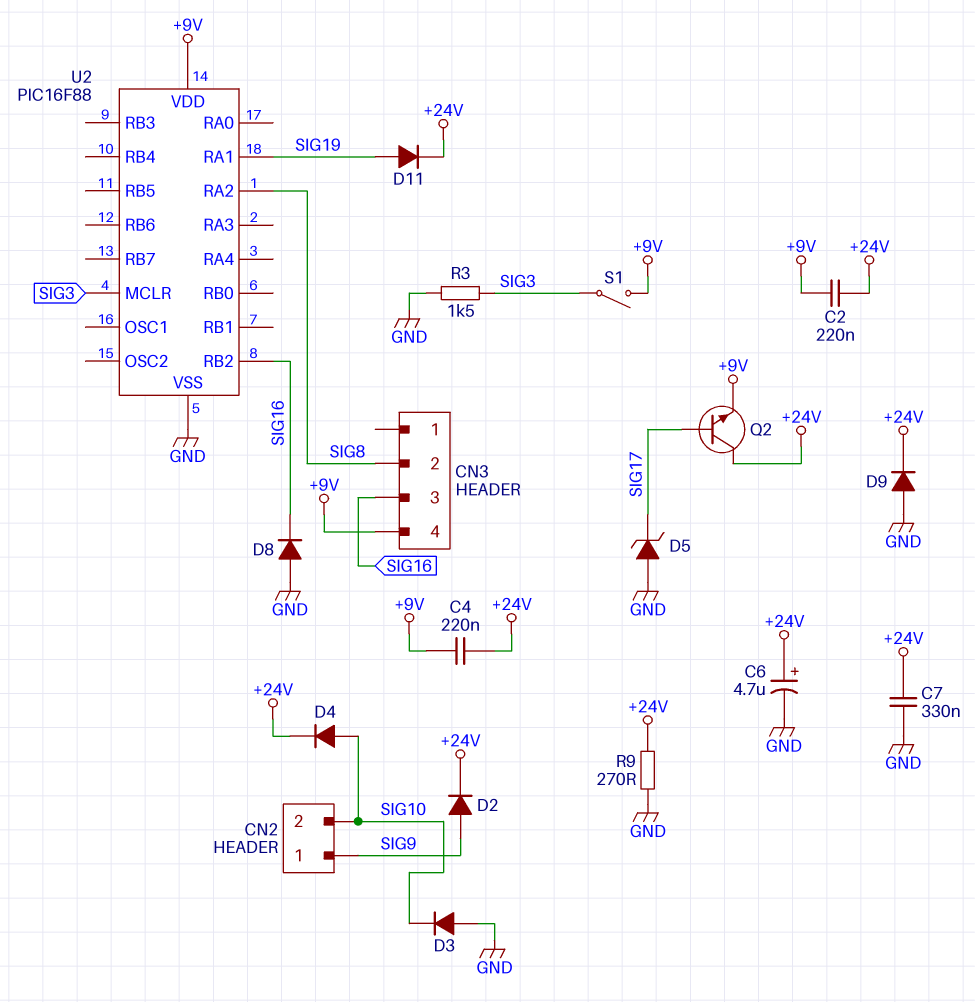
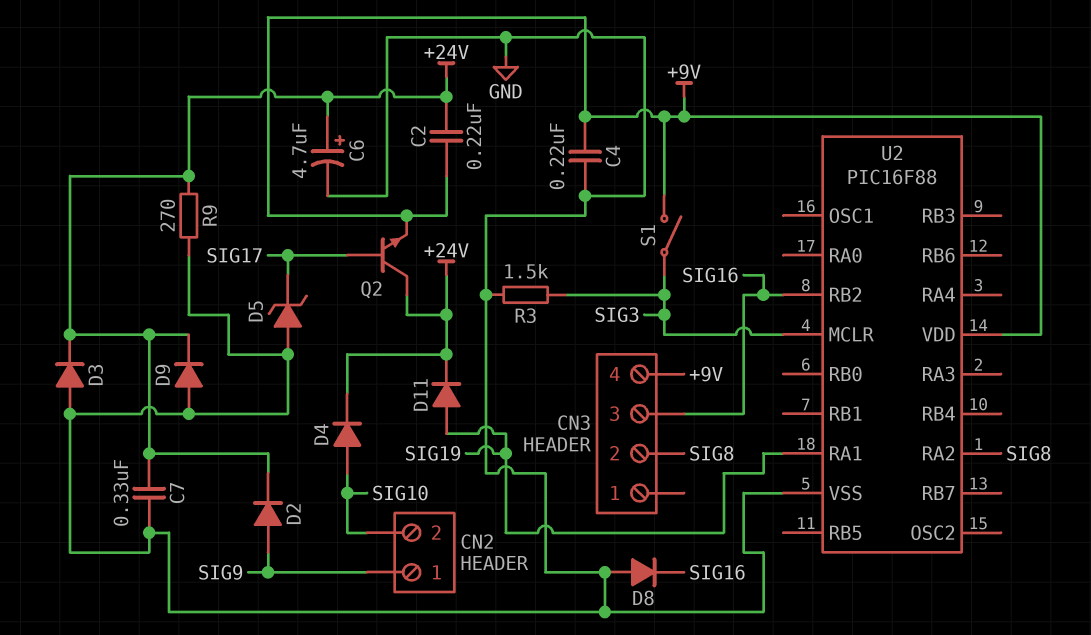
C4: 220nF (+9V, +24V) -> 220nF (+9V, GND)
D3: diode (A GND, K SIG10) -> diode (A GND, K +24V)

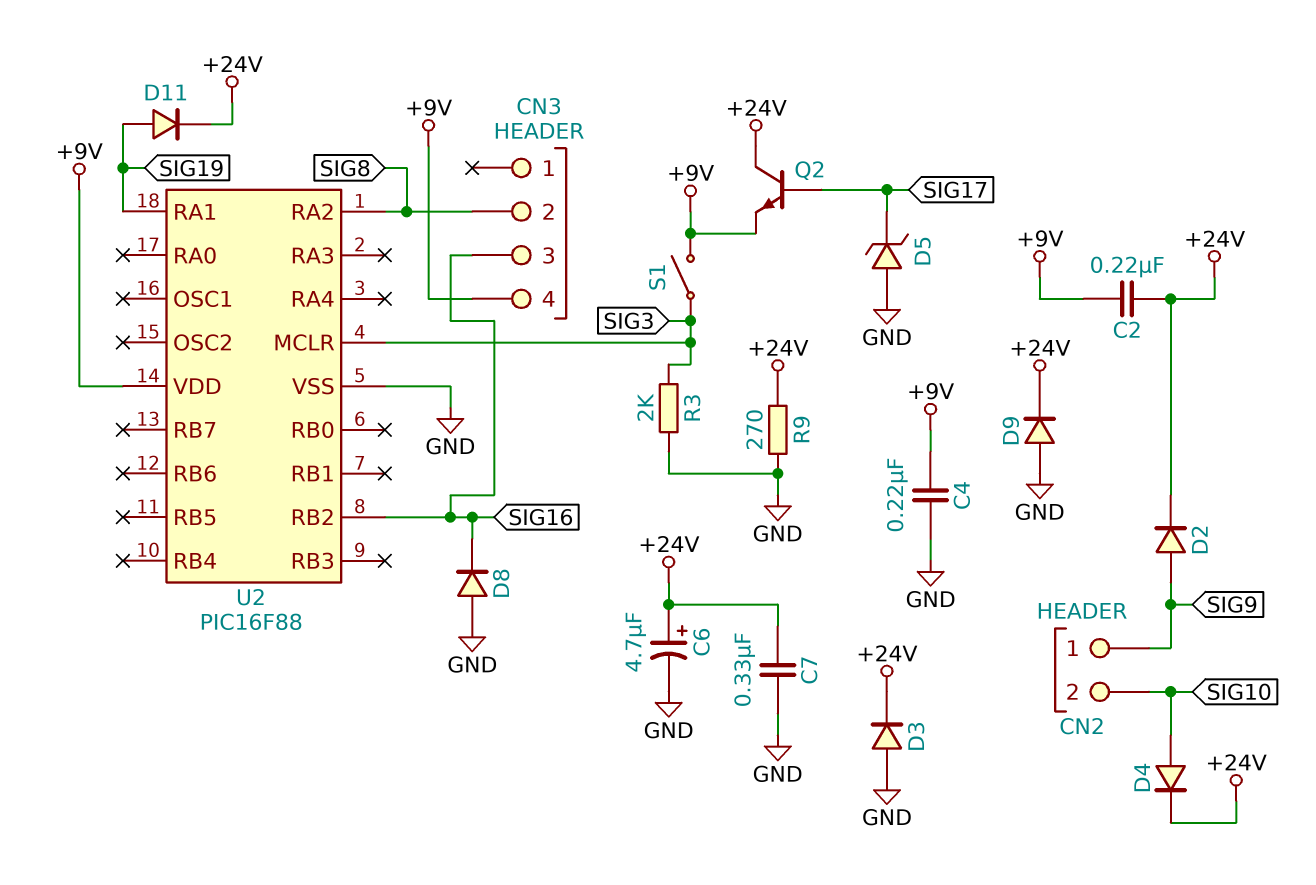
R3: 1.5k (GND, SIG3) -> 2k (GND, SIG3)

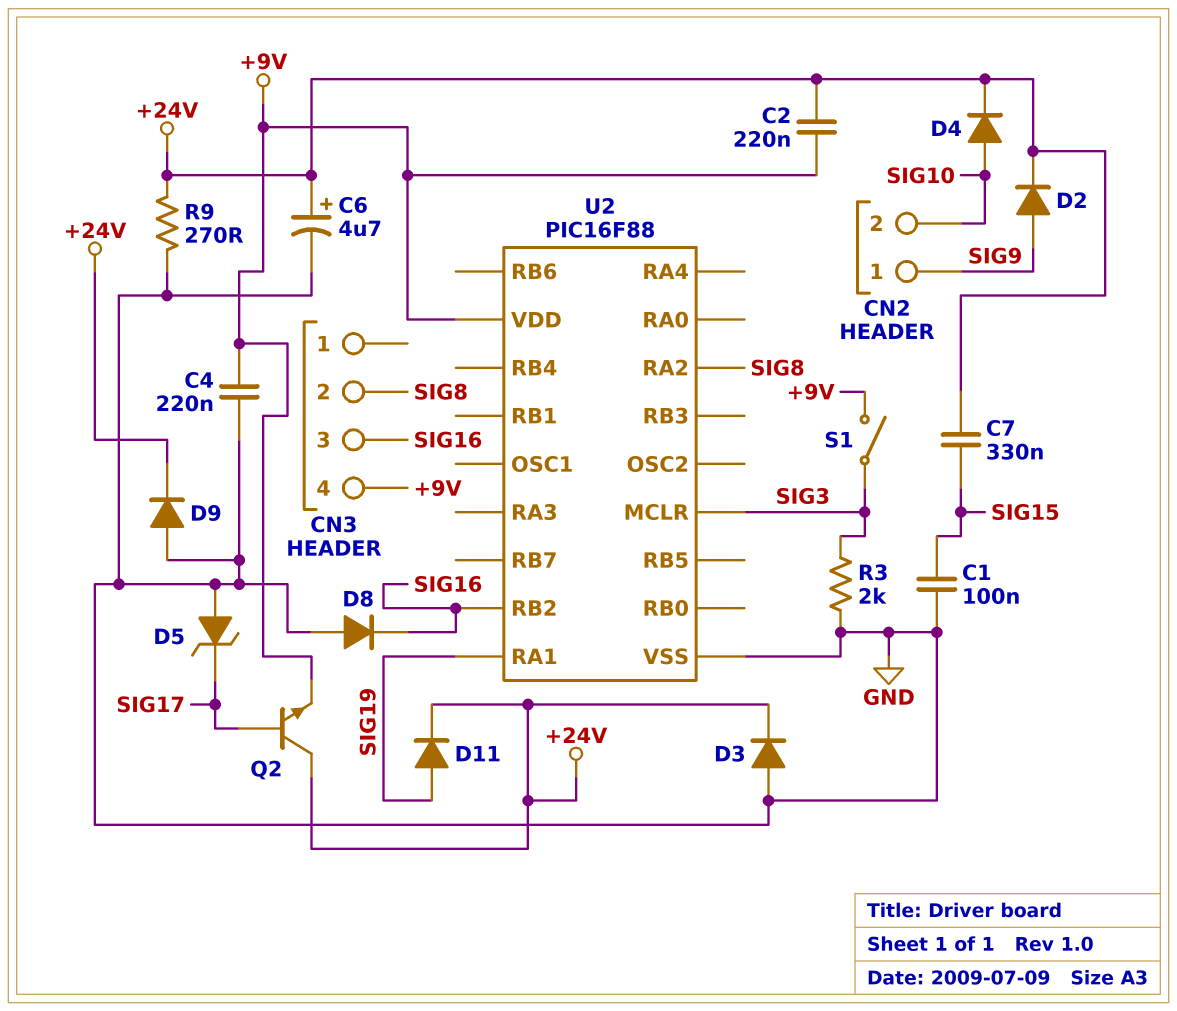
C1: none -> 100nF (GND, SIG15)
C7: 330nF (+24V, GND) -> 330nF (+24V, SIG15)

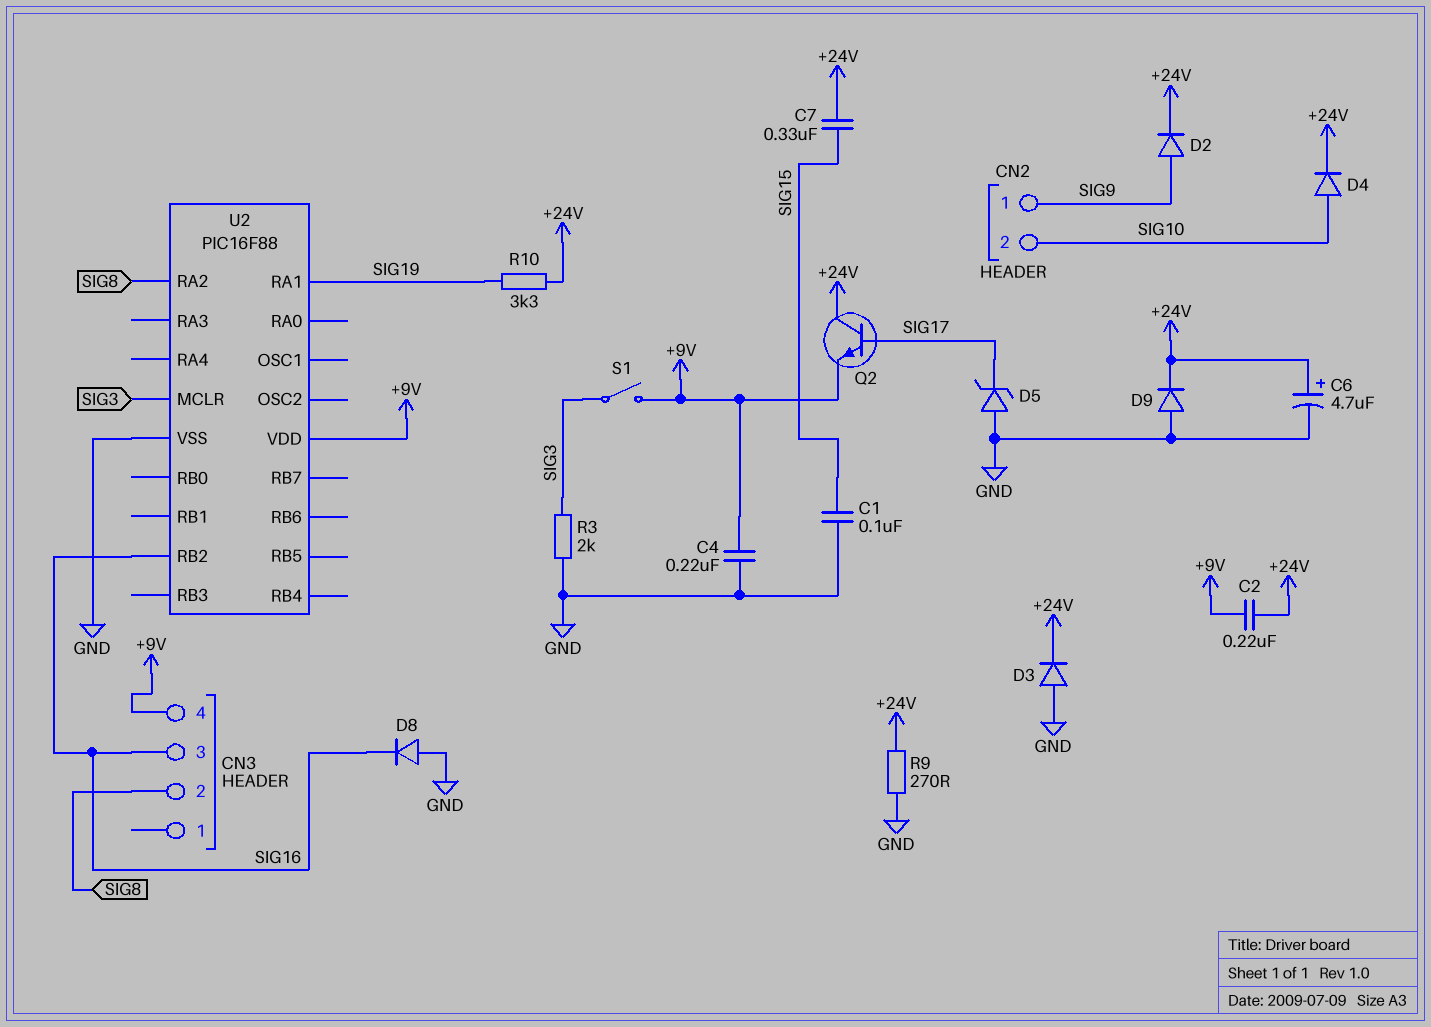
D11: diode (A SIG19, K +24V) -> none
R10: none -> 3.3k (+24V, SIG19)

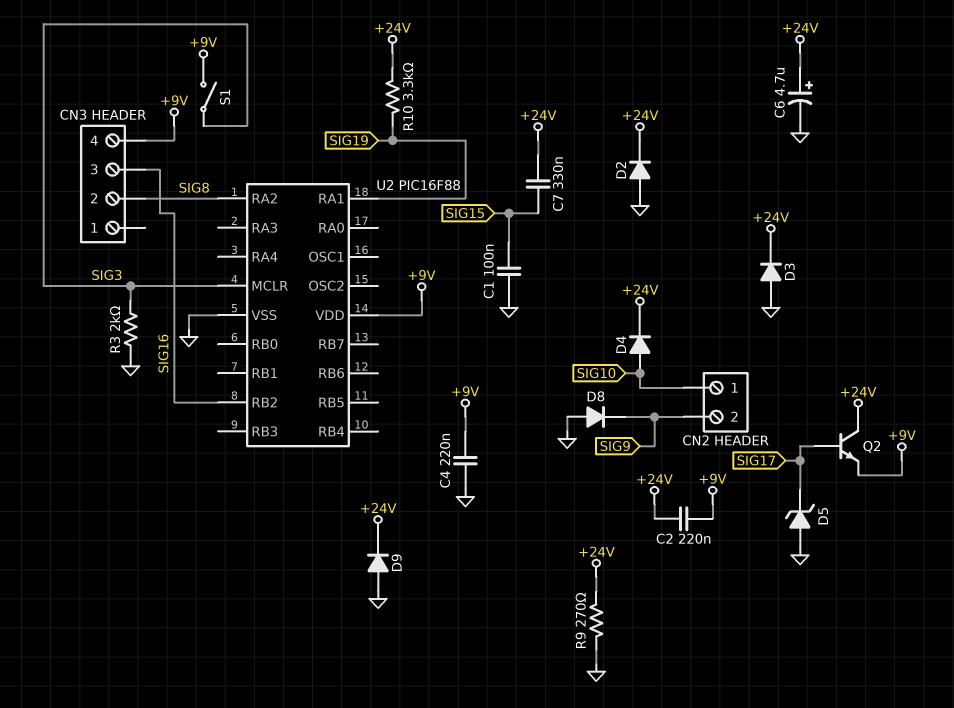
CN2 pin 1: SIG9 -> SIG10
CN2 pin 2: SIG10 -> SIG9
D2: diode (A SIG9, K +24V) -> diode (A GND, K +24V)
D8: diode (A GND, K SIG16) -> diode (A GND, K SIG9)

